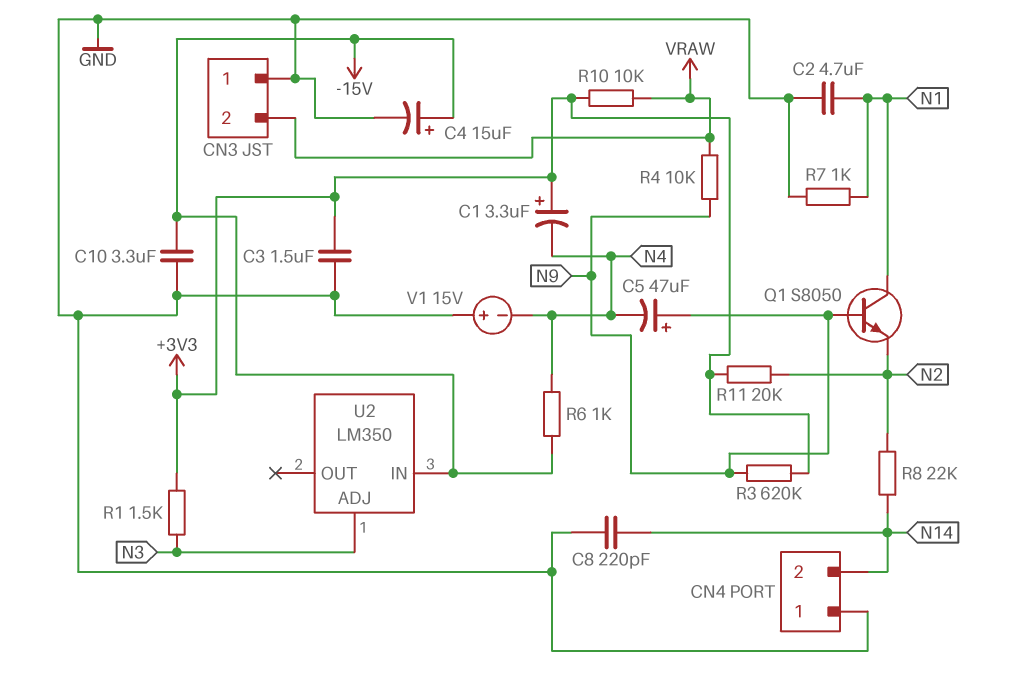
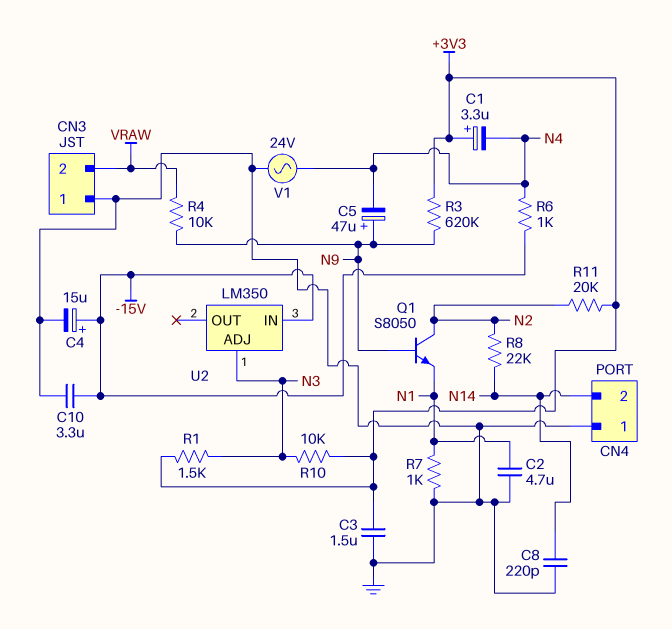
Q1: NPN S8050 (B N9, C N1, E N2) -> NPN S8050 (B N9, C N2, E N1)
R10: 10k (+3V3, VRAW) -> 10k (+3V3, N3)
V1: 15V (plus GND, minus N4) -> AC 24V (GND, N4)

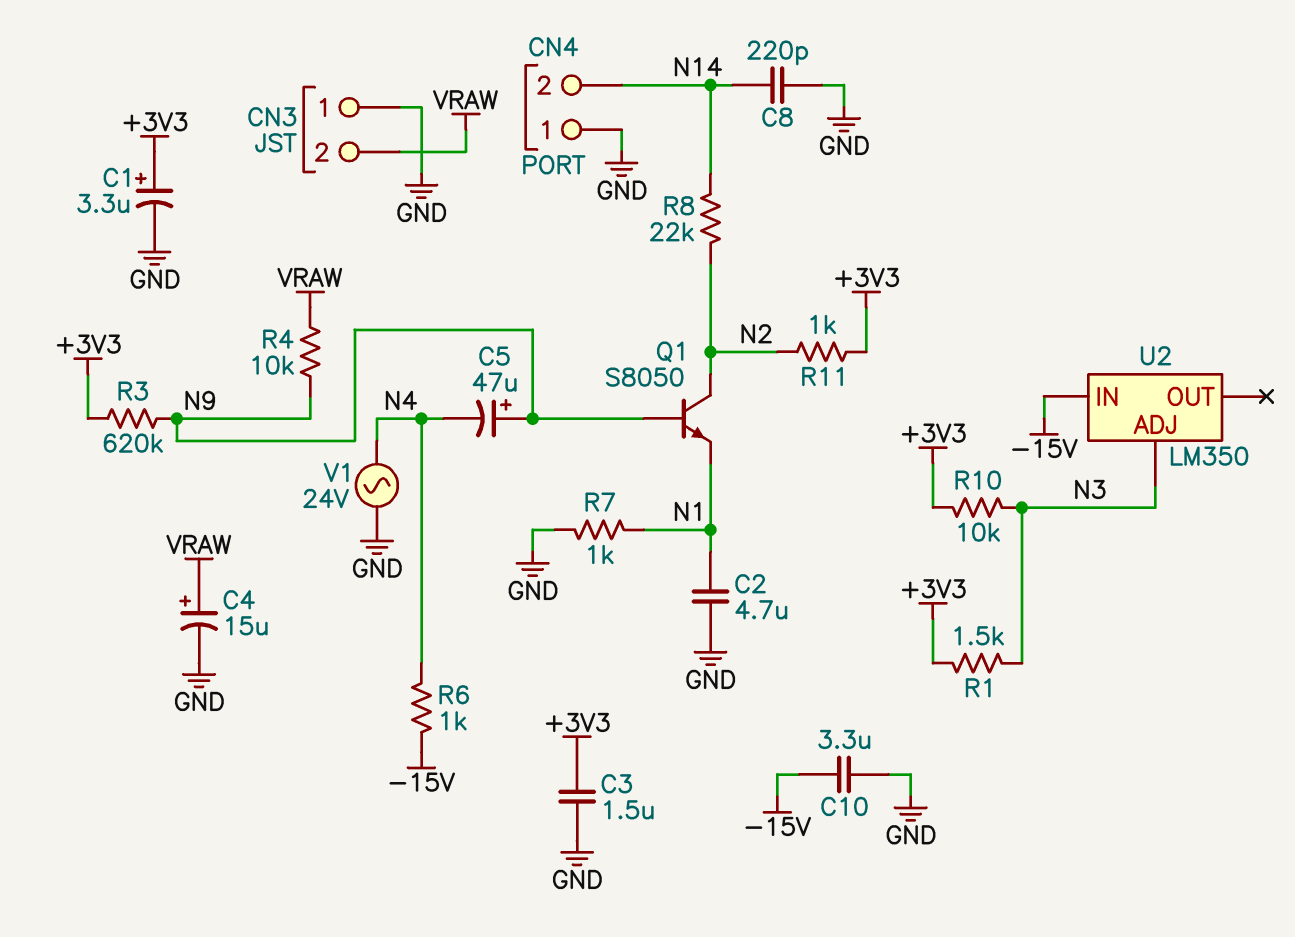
C1: 3.3uF (plus +3V3, minus N4) -> 3.3uF (plus +3V3, minus GND)
C4: 15uF (plus -15V, minus GND) -> 15uF (plus VRAW, minus GND)
R11: 20k (+3V3, N2) -> 1k (+3V3, N2)

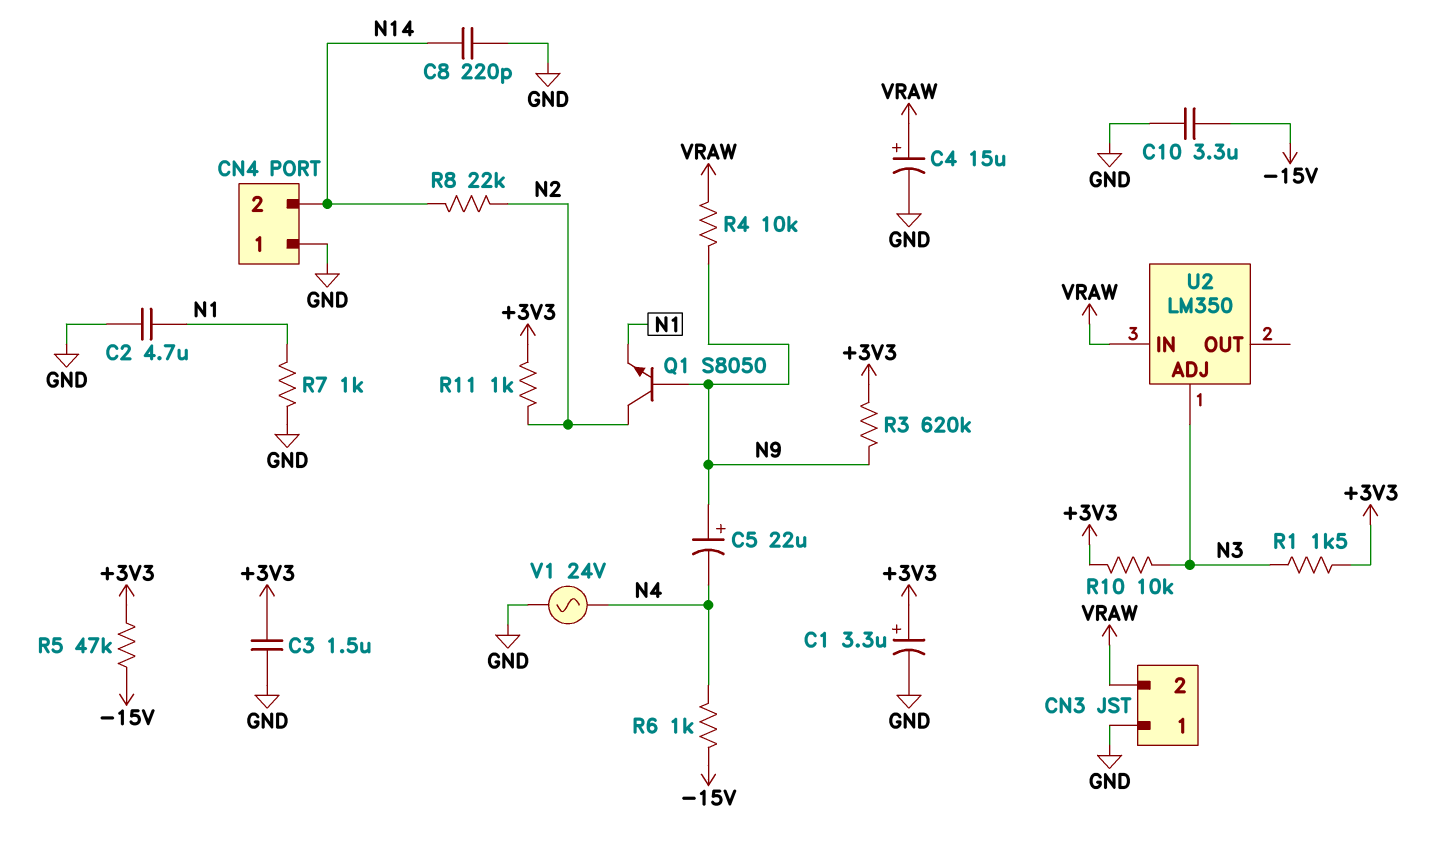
C5: 47uF (plus N9, minus N4) -> 22uF (plus N9, minus N4)
R5: none -> 47k (+3V3, -15V)
U2 pin IN: -15V -> VRAW

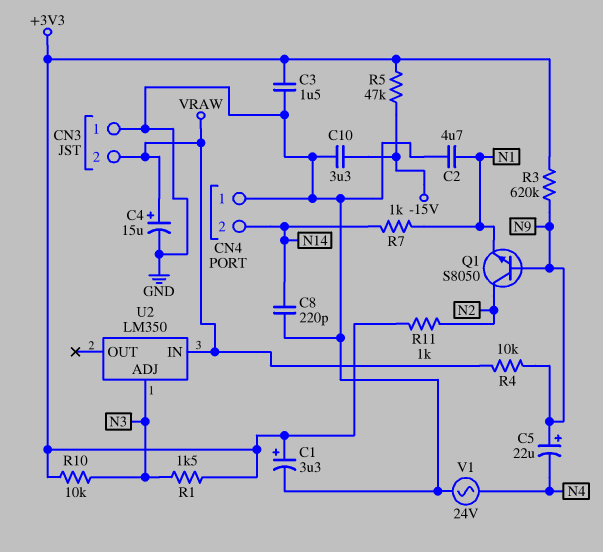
R6: 1k (-15V, N4) -> none
R7: 1k (GND, N1) -> 1k (N1, N14)
R8: 22k (N2, N14) -> none

